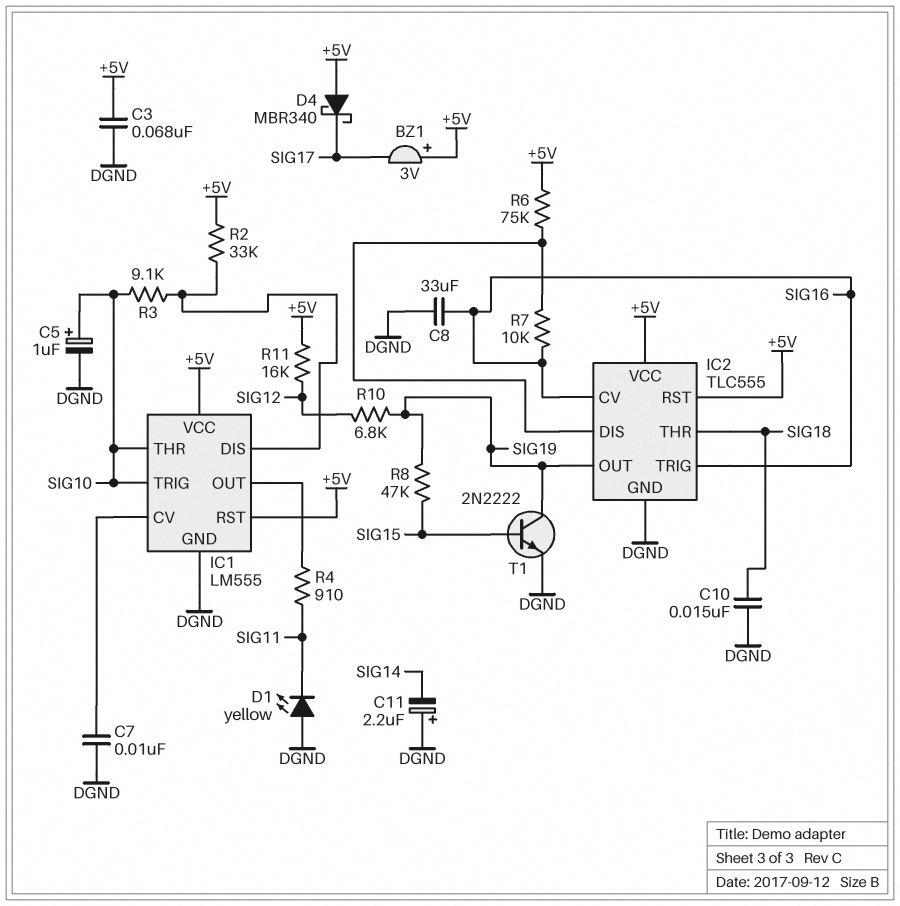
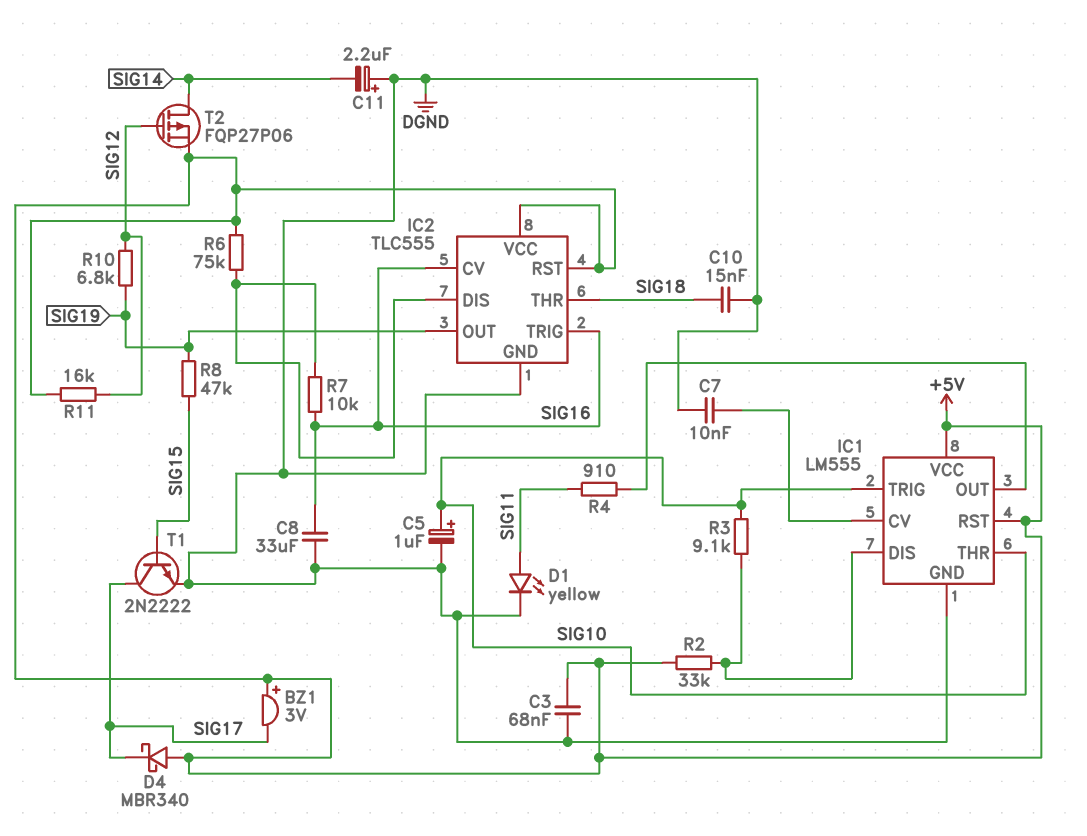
D1: LED yellow (A DGND, K SIG11) -> LED yellow (A SIG11, K DGND)
T1: NPN 2N2222 (B SIG15, C SIG19, E DGND) -> NPN 2N2222 (B SIG15, C SIG17, E DGND)
T2: none -> PMOS FQP27P06 (G SIG12, D SIG14, S +5V)

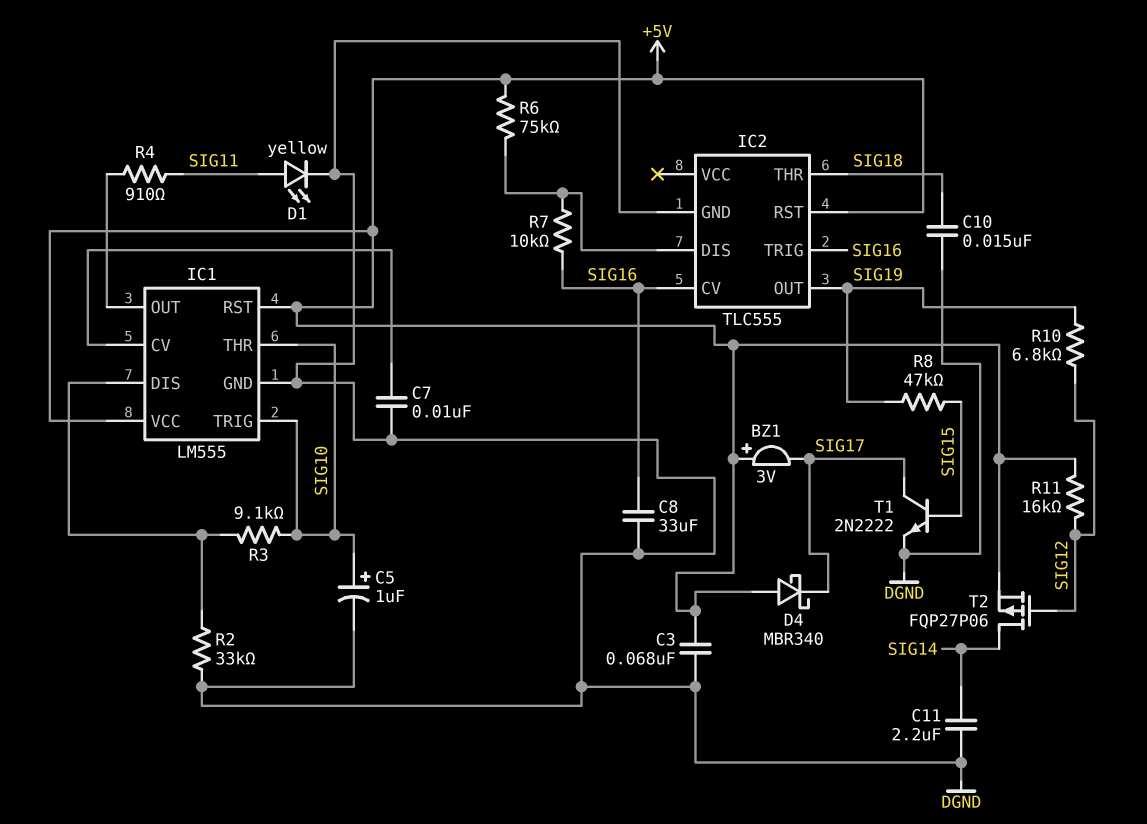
C11: 2.2uF (plus DGND, minus SIG14) -> 2.2uF (DGND, SIG14)
IC2 pin VCC: +5V -> none
R2: 33k (+5V, IC1/DIS) -> 33k (DGND, IC1/DIS)

